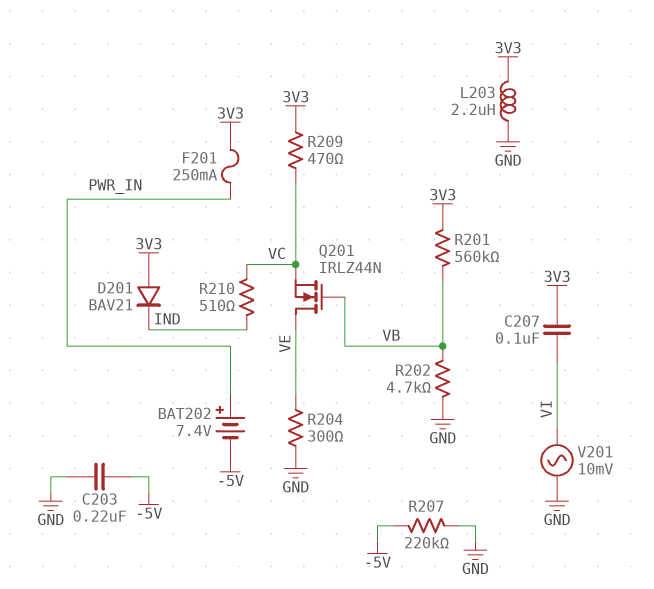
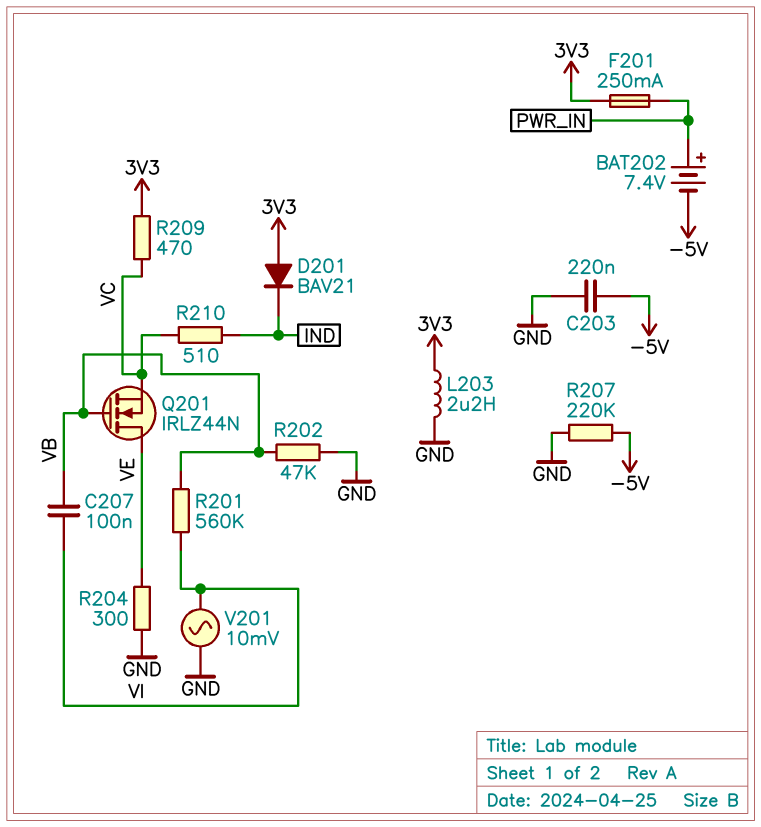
C207: 100nF (3V3, VI) -> 100nF (VB, VI)
R201: 560k (3V3, VB) -> 560k (VB, VI)
R202: 4.7k (GND, VB) -> 47k (GND, VB)

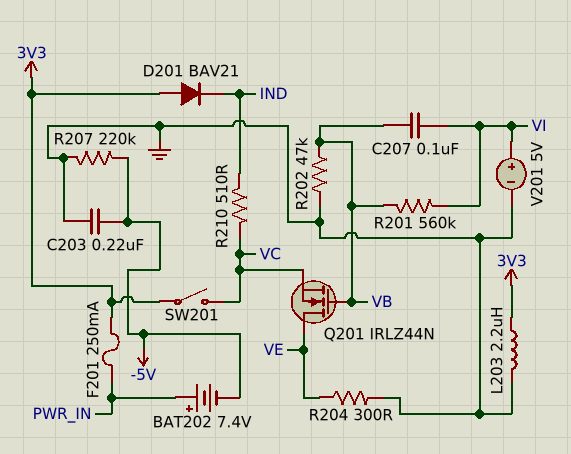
R209: 470 (3V3, VC) -> none
SW201: none -> switch (3V3, VC)
V201: AC 10mV (GND, VI) -> 5V (plus VI, minus GND)

